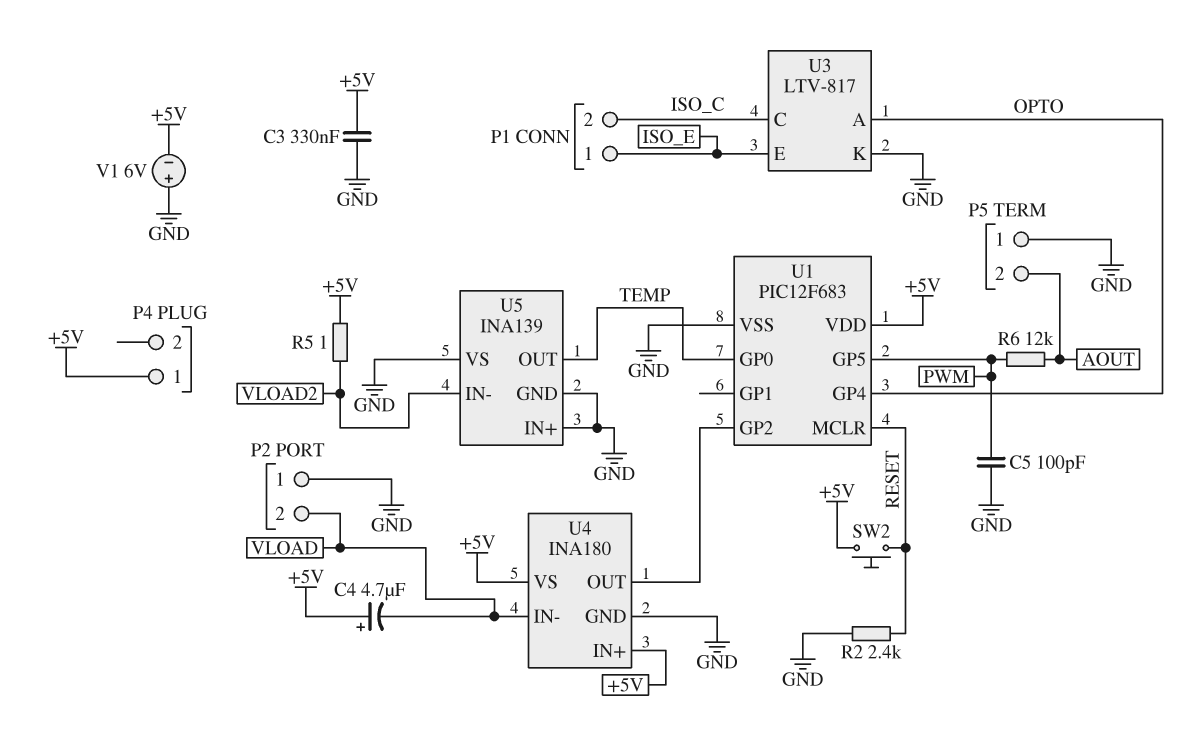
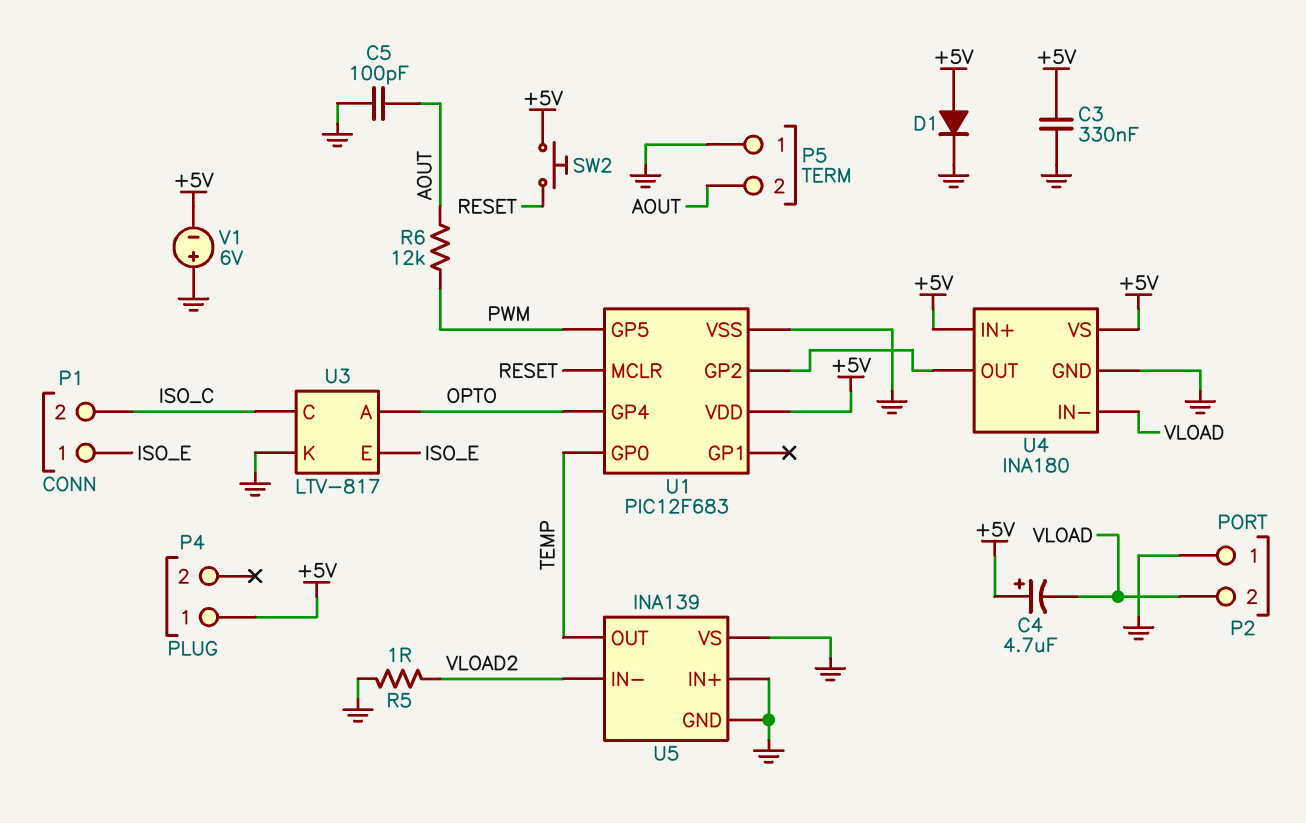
C5: 100pF (GND, PWM) -> 100pF (AOUT, GND)
D1: none -> diode (A +5V, K GND)
R2: 2.4k (GND, RESET) -> none
R5: 1 (+5V, VLOAD2) -> 1 (GND, VLOAD2)

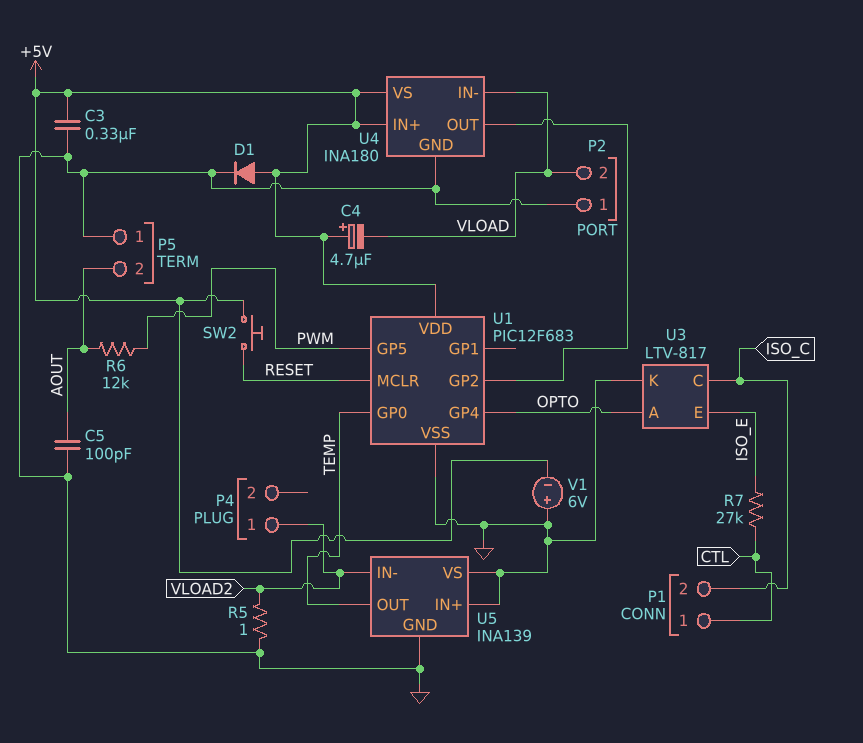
P1 pin 1: ISO_E -> CTL
P4 pin 1: +5V -> VLOAD2
R7: none -> 27k (CTL, ISO_E)

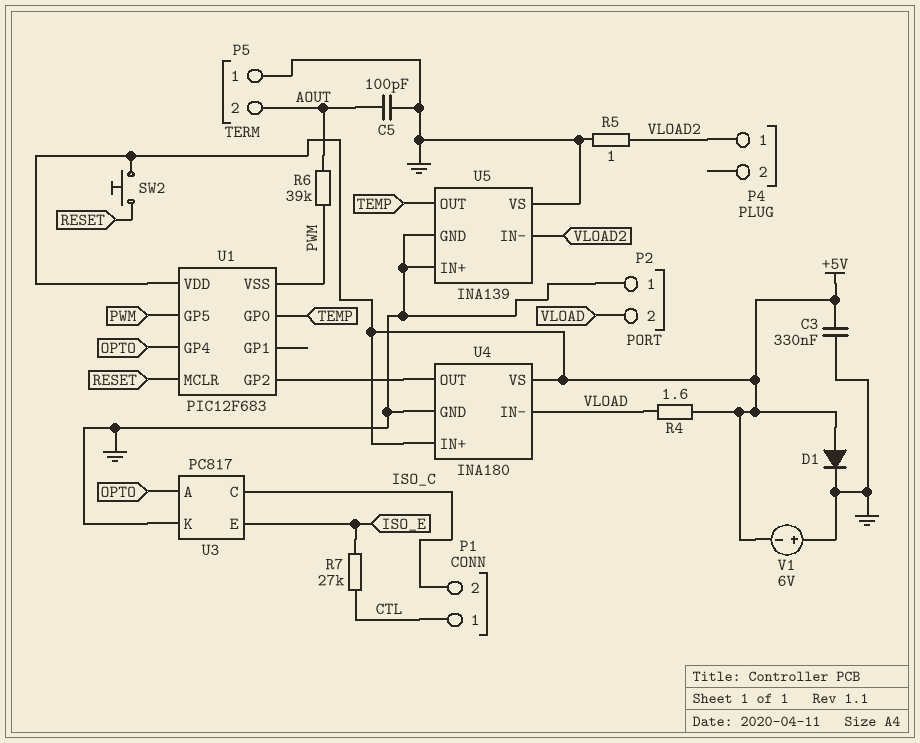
C4: 4.7uF (plus +5V, minus VLOAD) -> none
R4: none -> 1.6 (+5V, VLOAD)
R6: 12k (AOUT, PWM) -> 39k (AOUT, PWM)
U1 pin VSS: GND -> PWM
U3: LTV-817 -> PC817

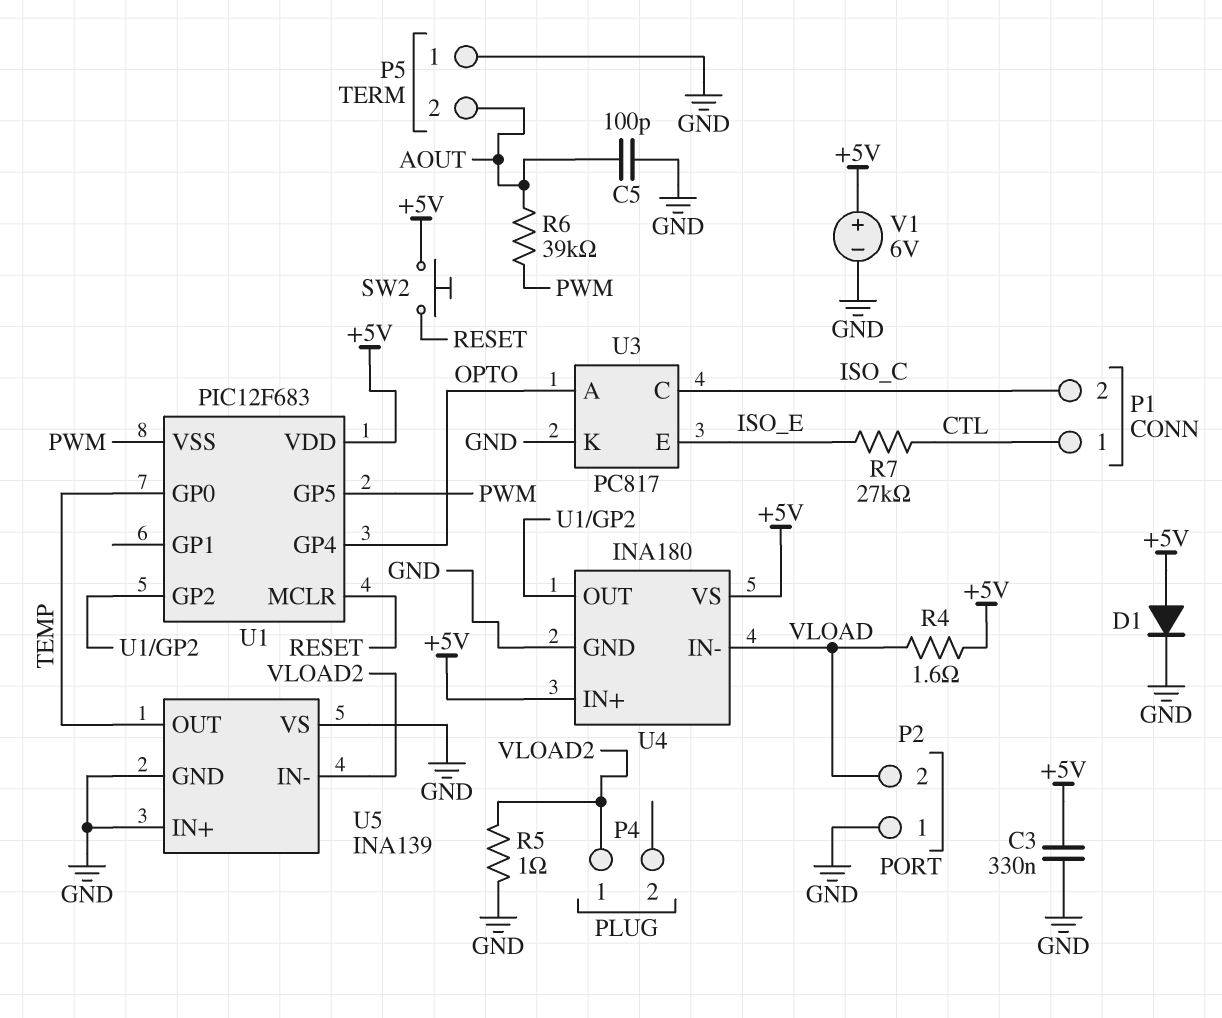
V1: 6V (plus GND, minus +5V) -> 6V (plus +5V, minus GND)

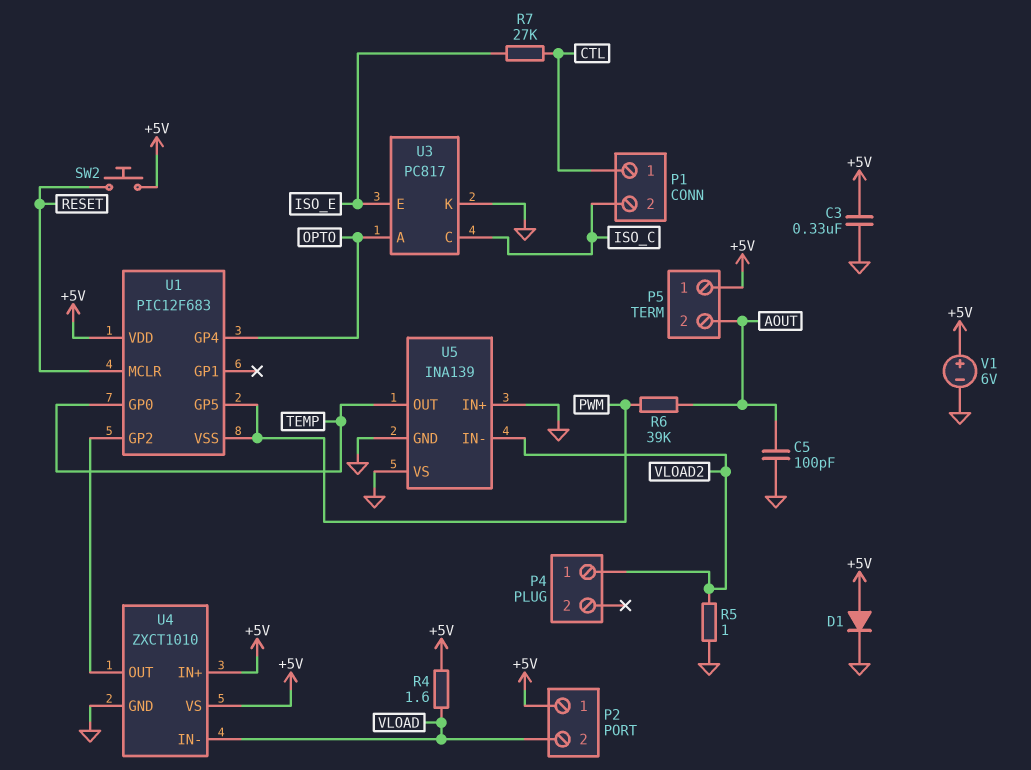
P2 pin 1: GND -> +5V
P5 pin 1: GND -> +5V
U4: INA180 -> ZXCT1010

